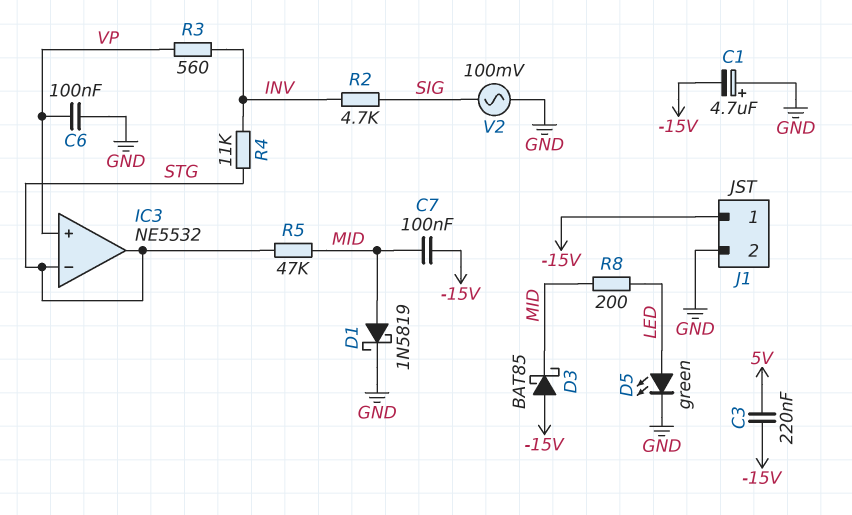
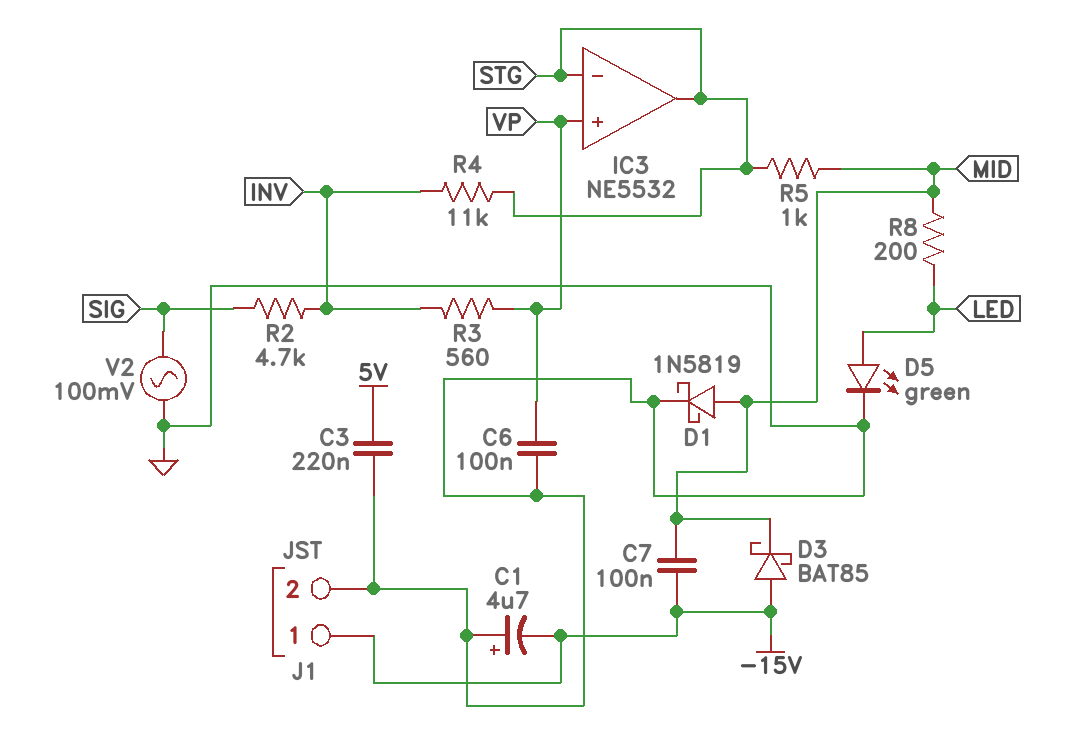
C3: 220nF (-15V, 5V) -> 220nF (5V, GND)
R5: 47k (MID, STG) -> 1k (MID, STG)

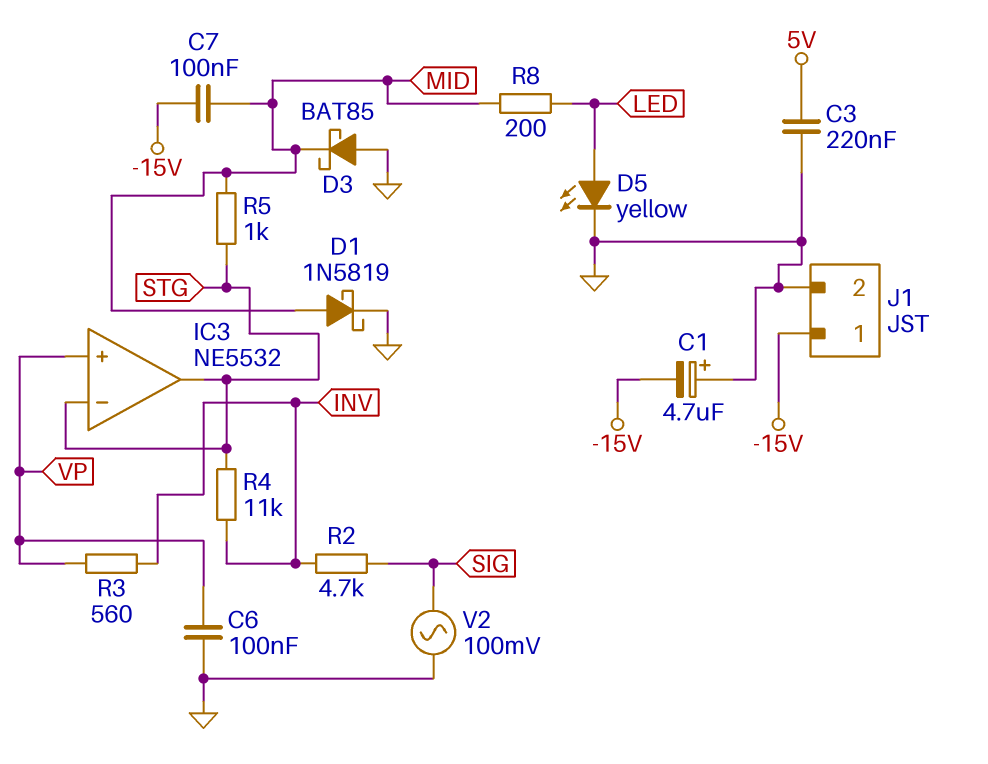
D3: schottky BAT85 (A -15V, K MID) -> schottky BAT85 (A GND, K MID)
D5: LED green (A LED, K GND) -> LED yellow (A LED, K GND)

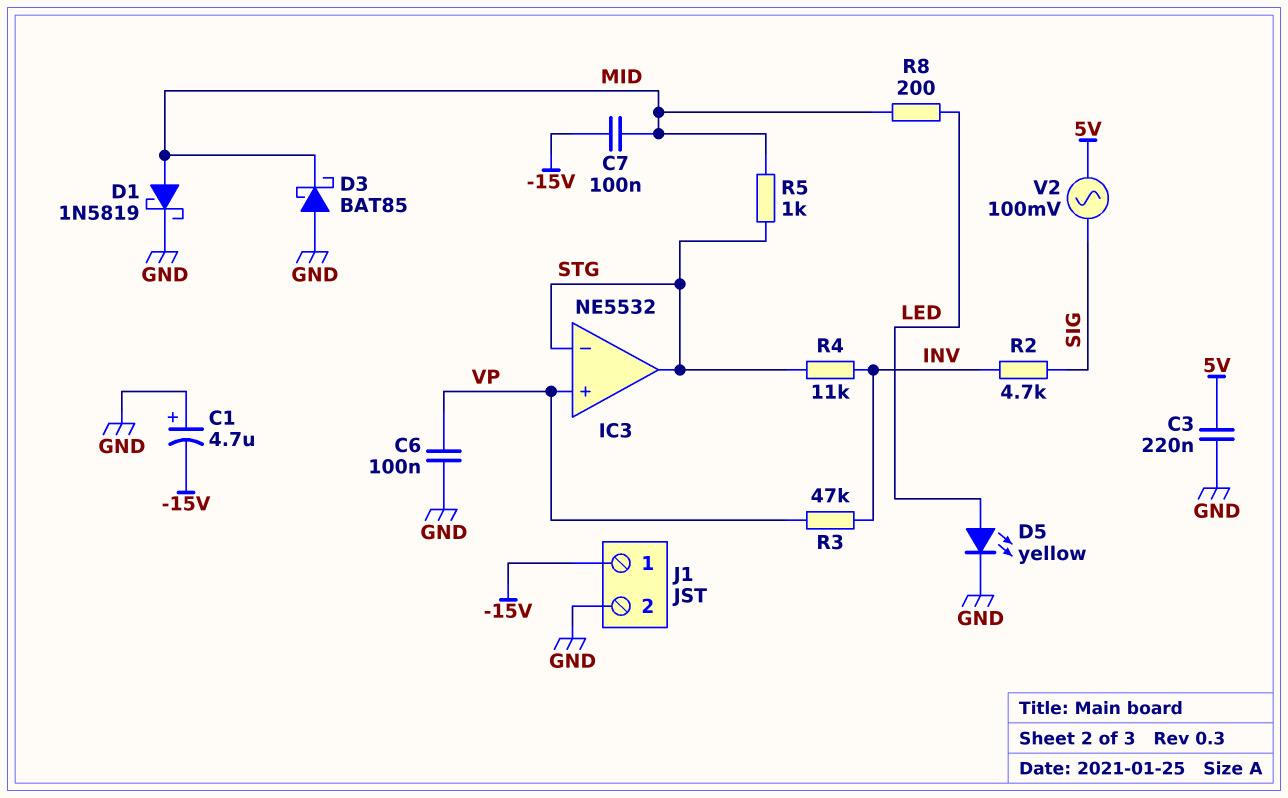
R3: 560 (INV, VP) -> 47k (INV, VP)
V2: AC 100mV (GND, SIG) -> AC 100mV (5V, SIG)

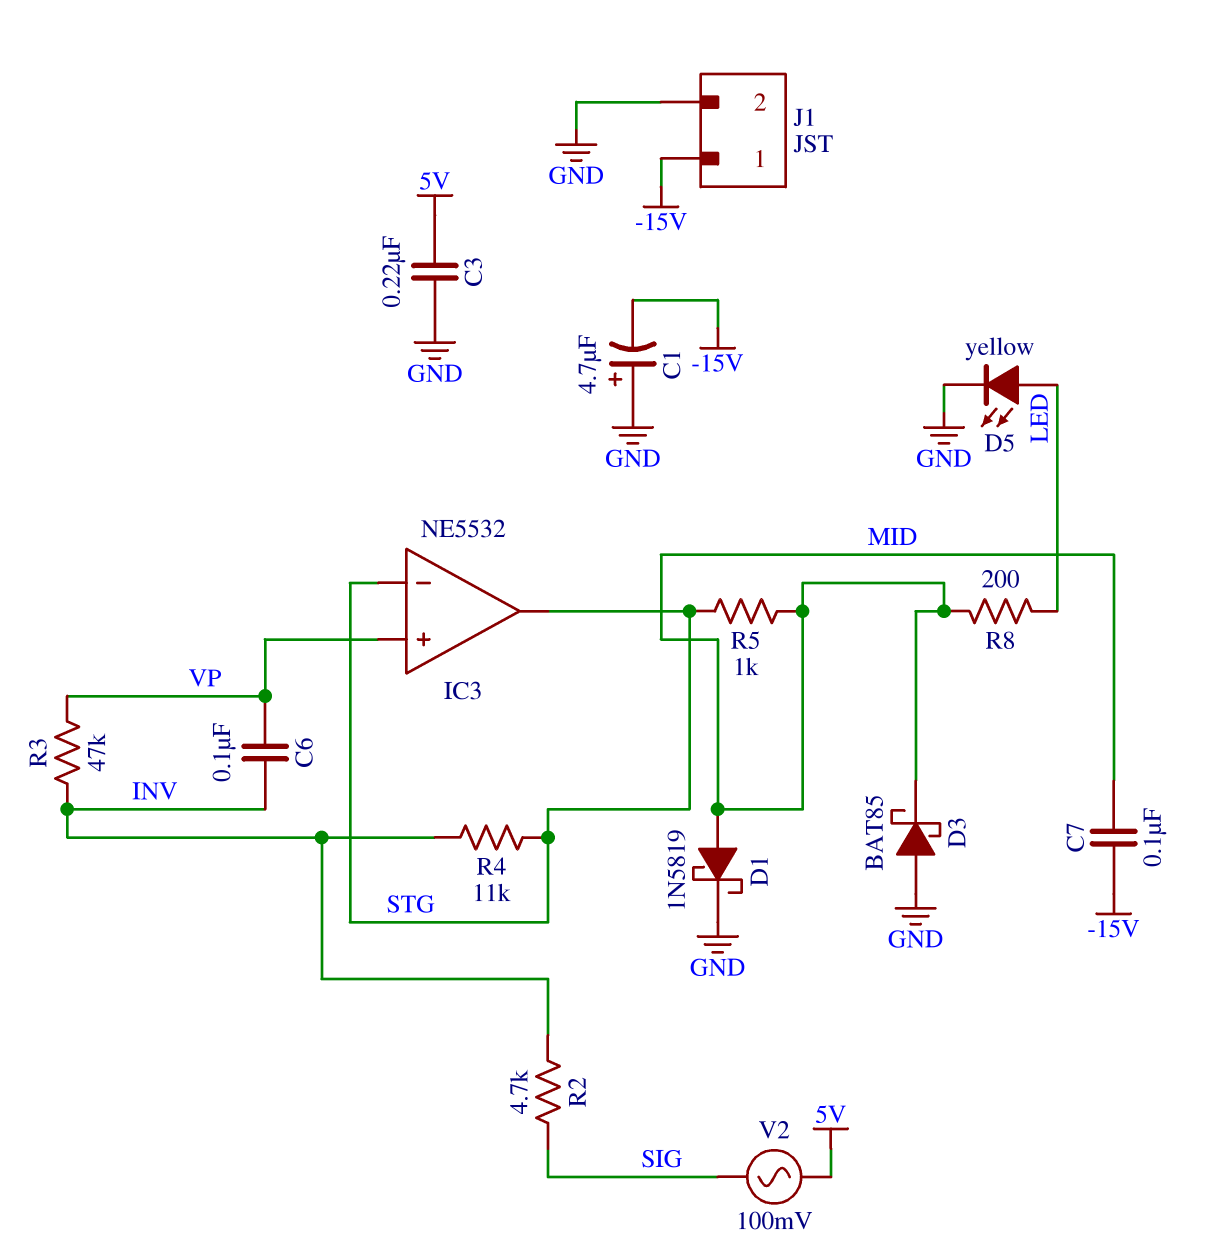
C6: 100nF (GND, VP) -> 100nF (INV, VP)

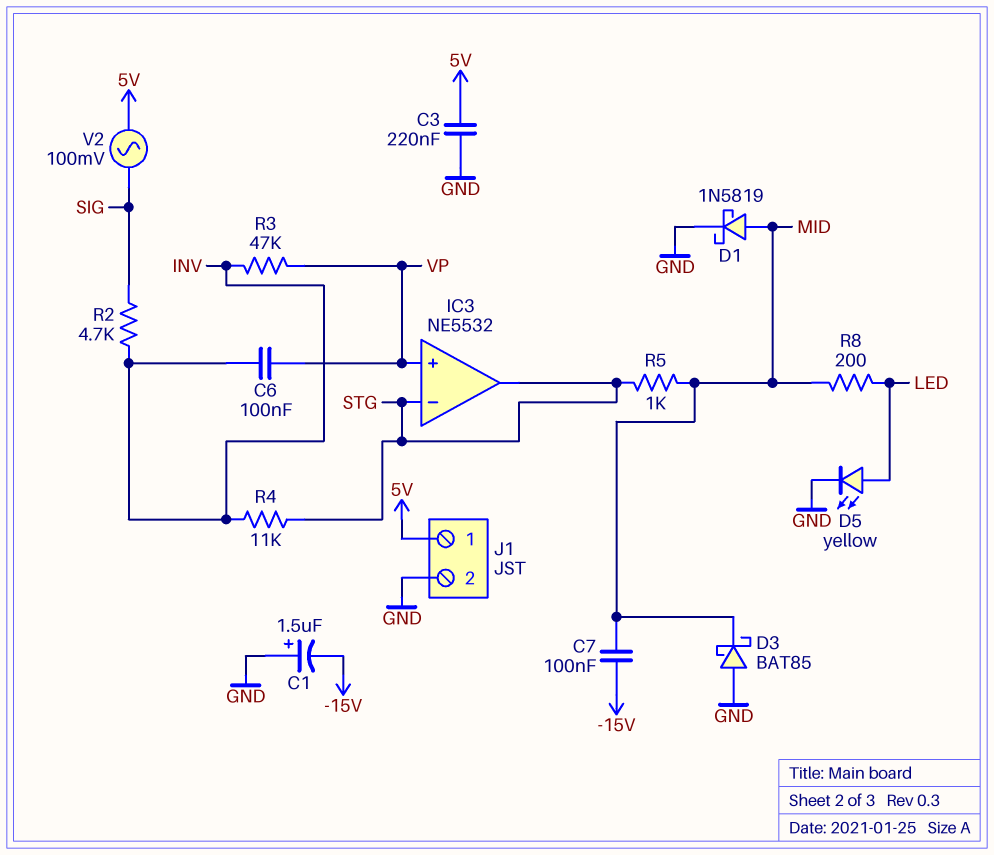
C1: 4.7uF (plus GND, minus -15V) -> 1.5uF (plus GND, minus -15V)
J1 pin 1: -15V -> 5V

